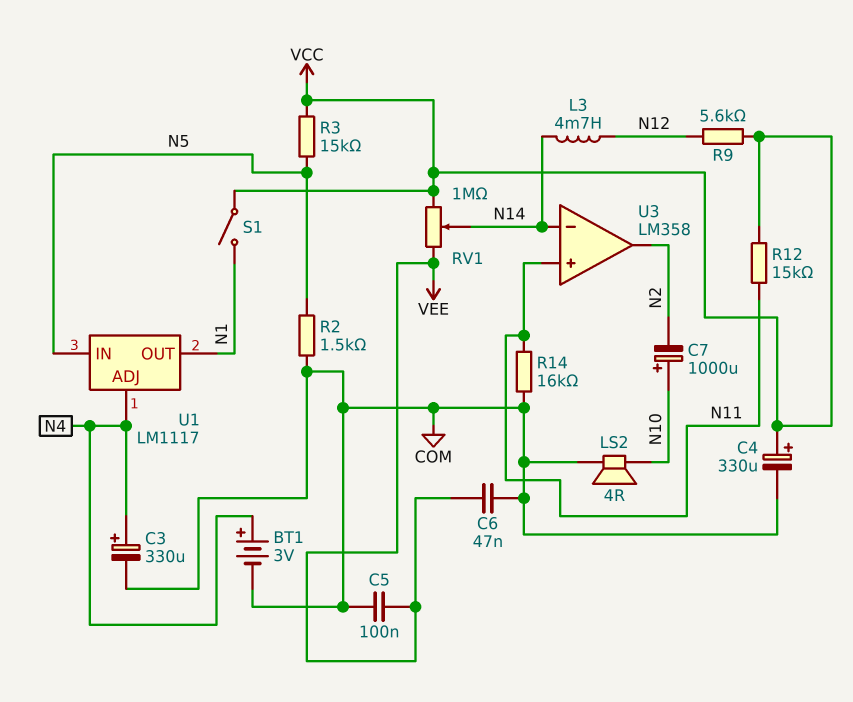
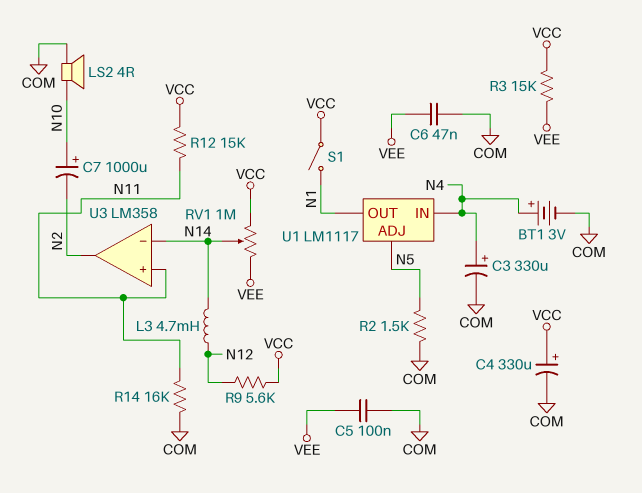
R3: 15k (N5, VCC) -> 15k (VCC, VEE)
U1 pin ADJ: N4 -> N5
U1 pin IN: N5 -> N4

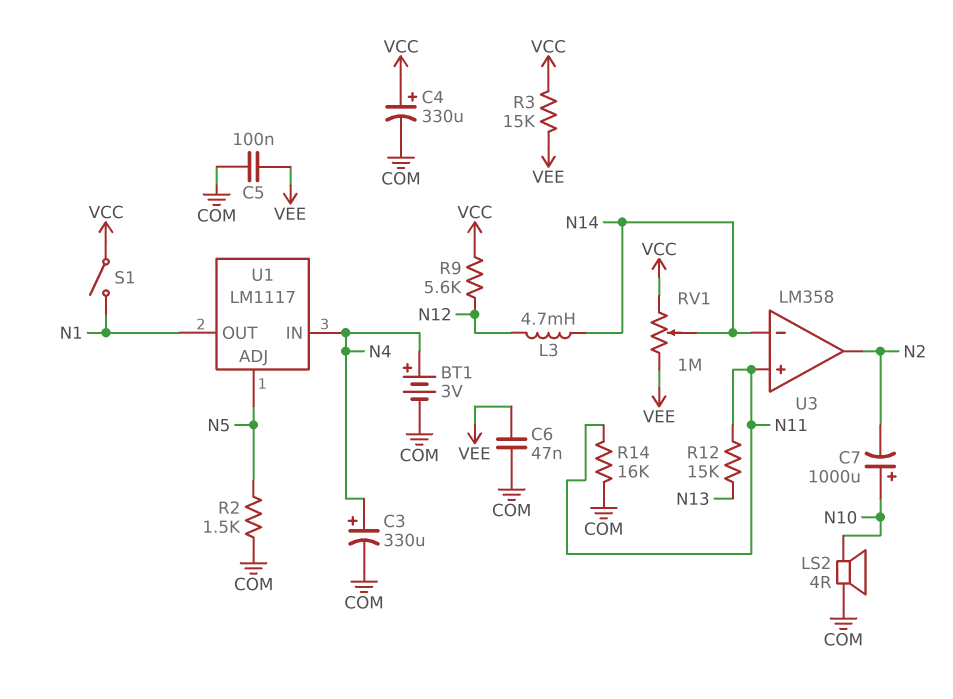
R12: 15k (N11, VCC) -> 15k (N11, N13)

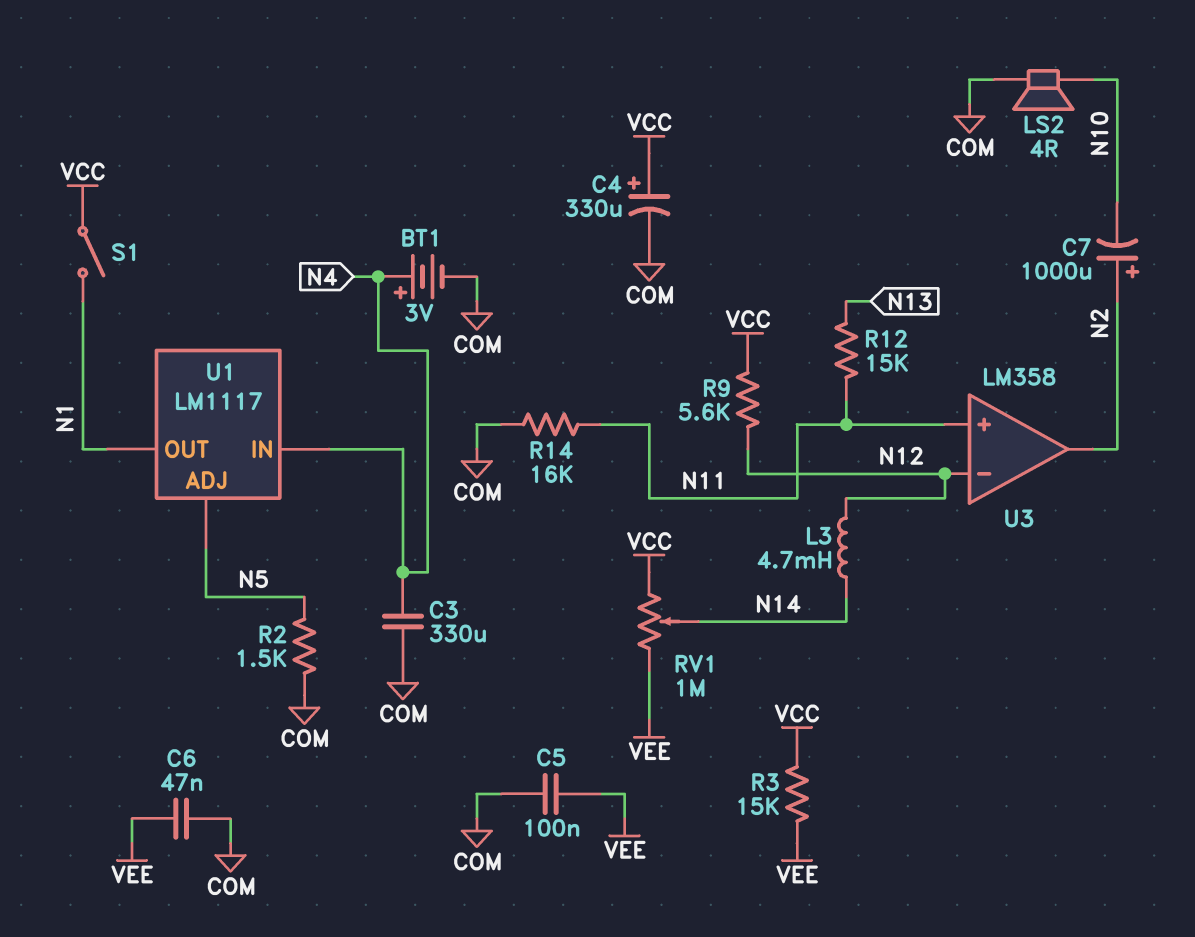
C3: 330uF (plus N4, minus COM) -> 330uF (COM, N4)
C7: 1000uF (plus N10, minus N2) -> 1000uF (plus N2, minus N10)
U3 pin in-: N14 -> N12

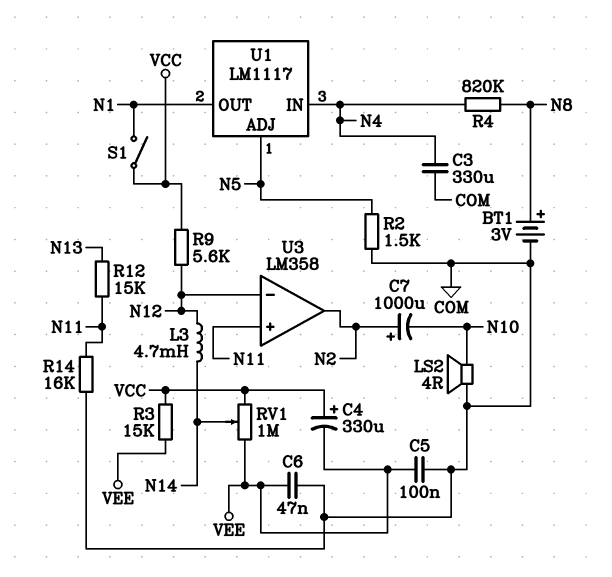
BT1: 3V (plus N4, minus COM) -> 3V (plus N8, minus COM)
C4: 330uF (plus VCC, minus COM) -> 330uF (plus VCC, minus VEE)
R4: none -> 820k (N4, N8)

